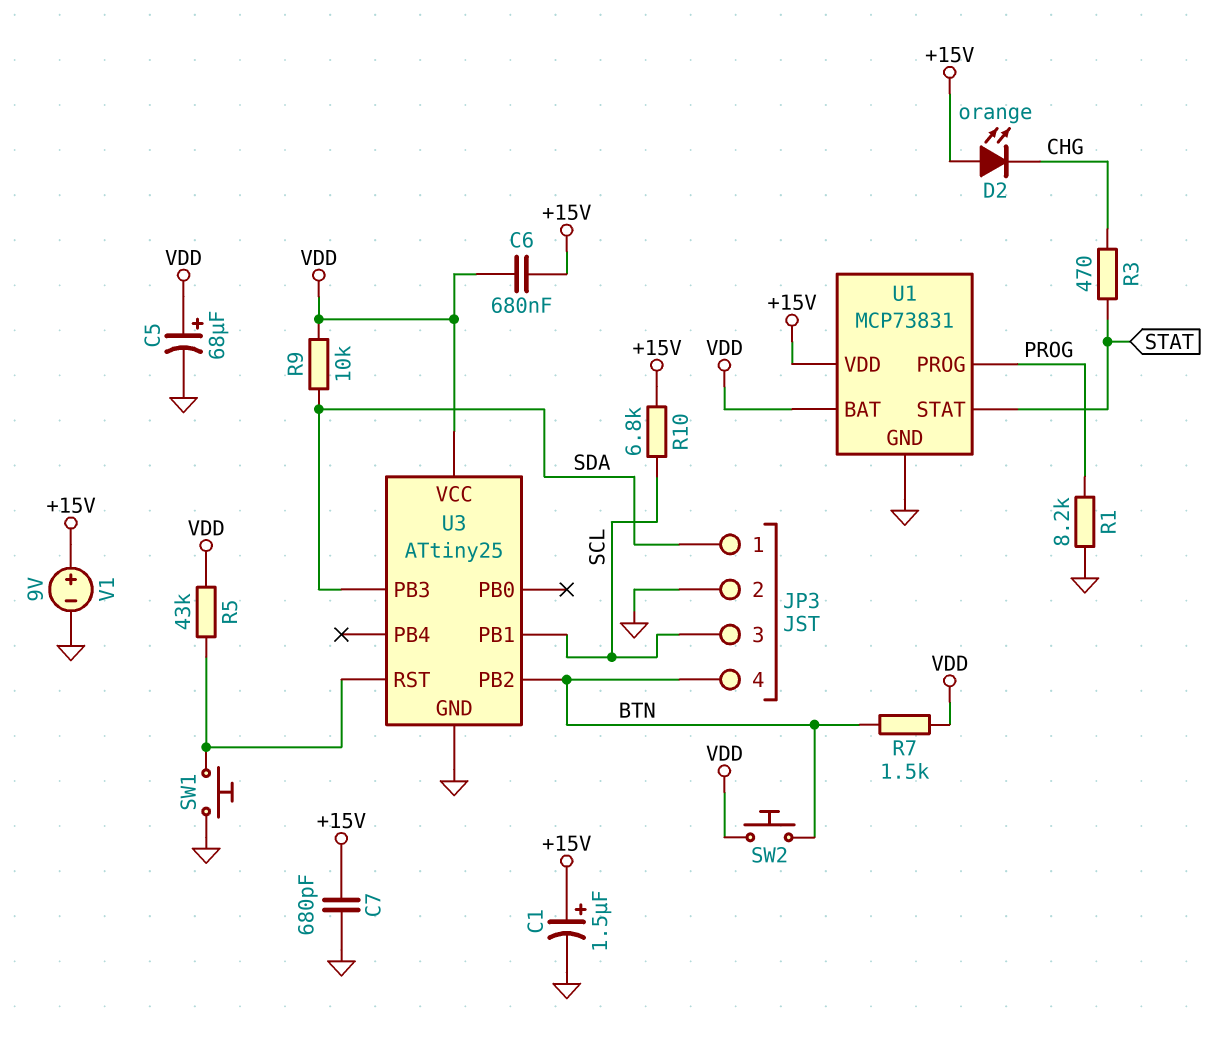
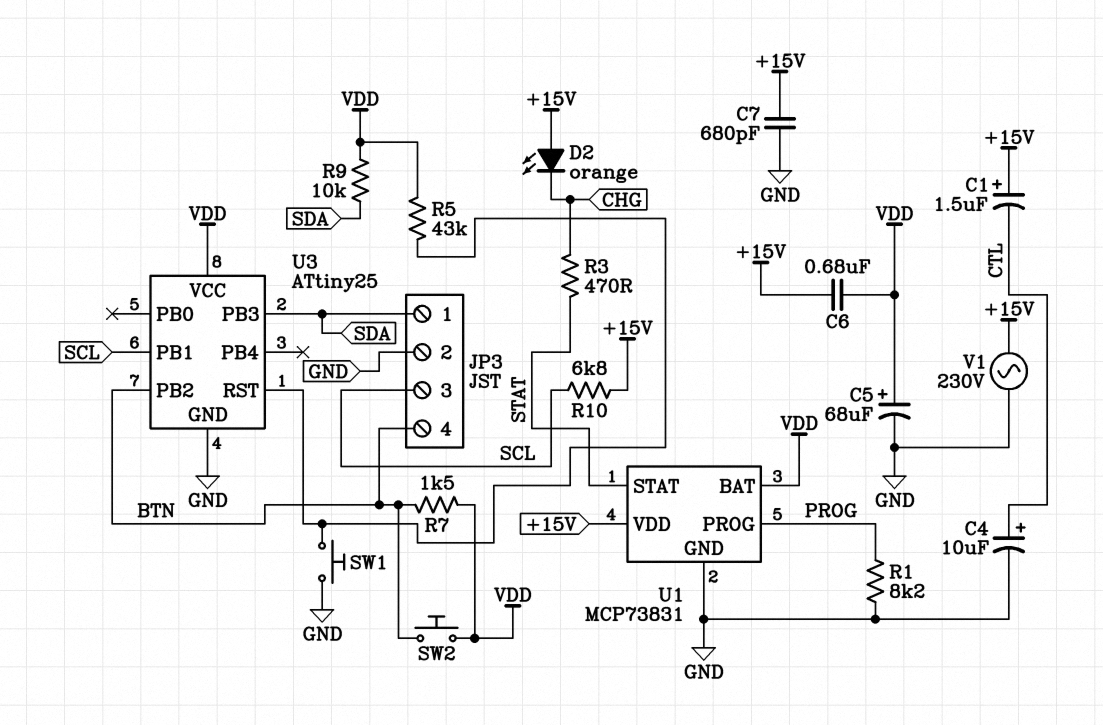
C1: 1.5uF (plus +15V, minus GND) -> 1.5uF (plus +15V, minus CTL)
C4: none -> 10uF (plus CTL, minus GND)
V1: 9V (plus +15V, minus GND) -> AC 230V (+15V, GND)

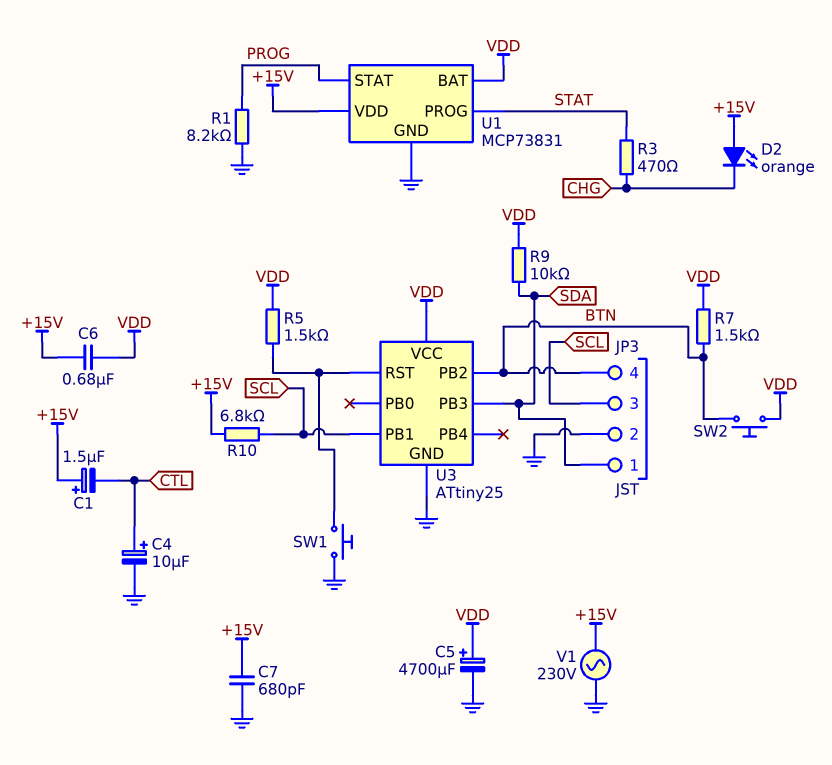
C5: 68uF (plus VDD, minus GND) -> 4700uF (plus VDD, minus GND)
R5: 43k (U3/RST, VDD) -> 1.5k (U3/RST, VDD)
U1 pin PROG: PROG -> STAT
U1 pin STAT: STAT -> PROG

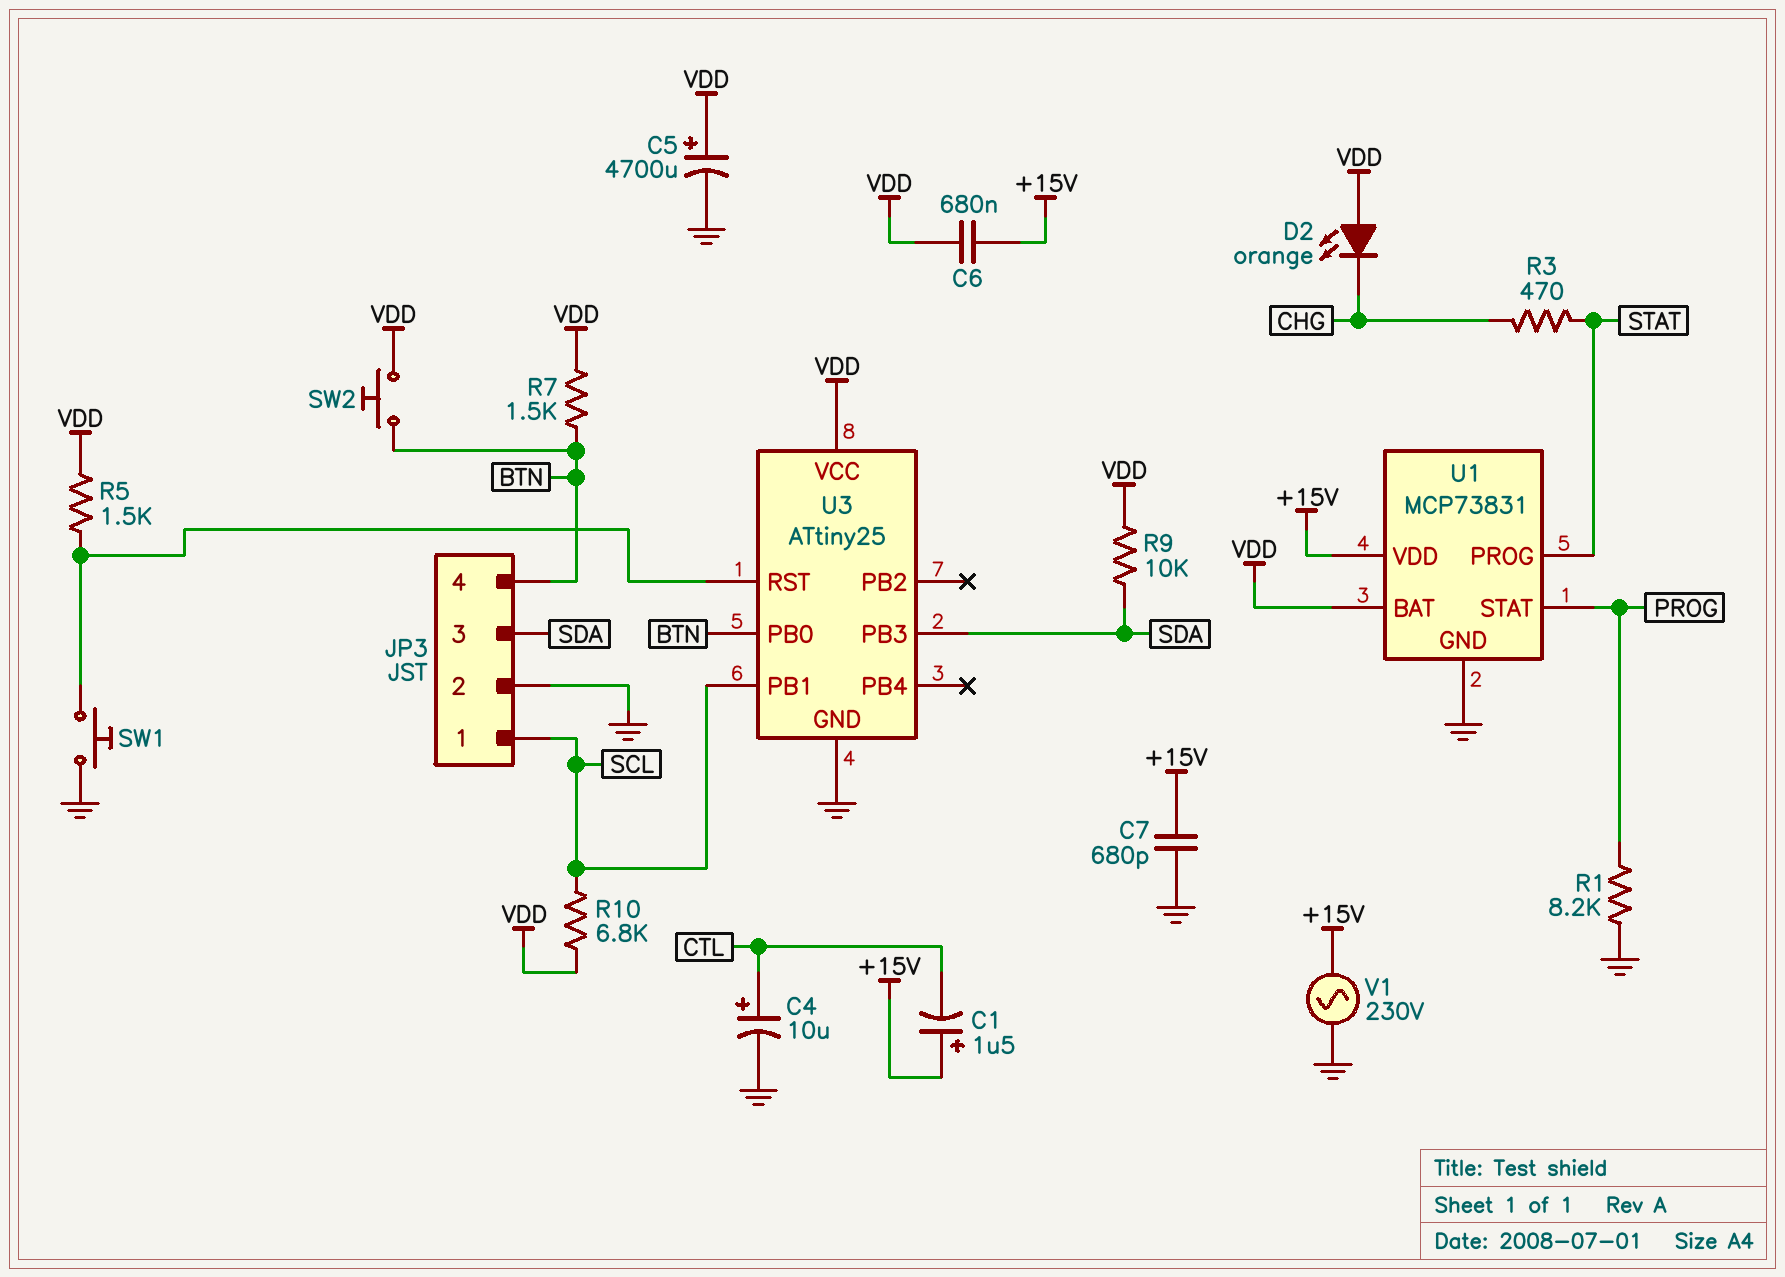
D2: LED orange (A +15V, K CHG) -> LED orange (A VDD, K CHG)
JP3 pin 1: SDA -> SCL
JP3 pin 3: SCL -> SDA
R10: 6.8k (+15V, SCL) -> 6.8k (SCL, VDD)
U3 pin PB0: none -> BTN
U3 pin PB2: BTN -> none

